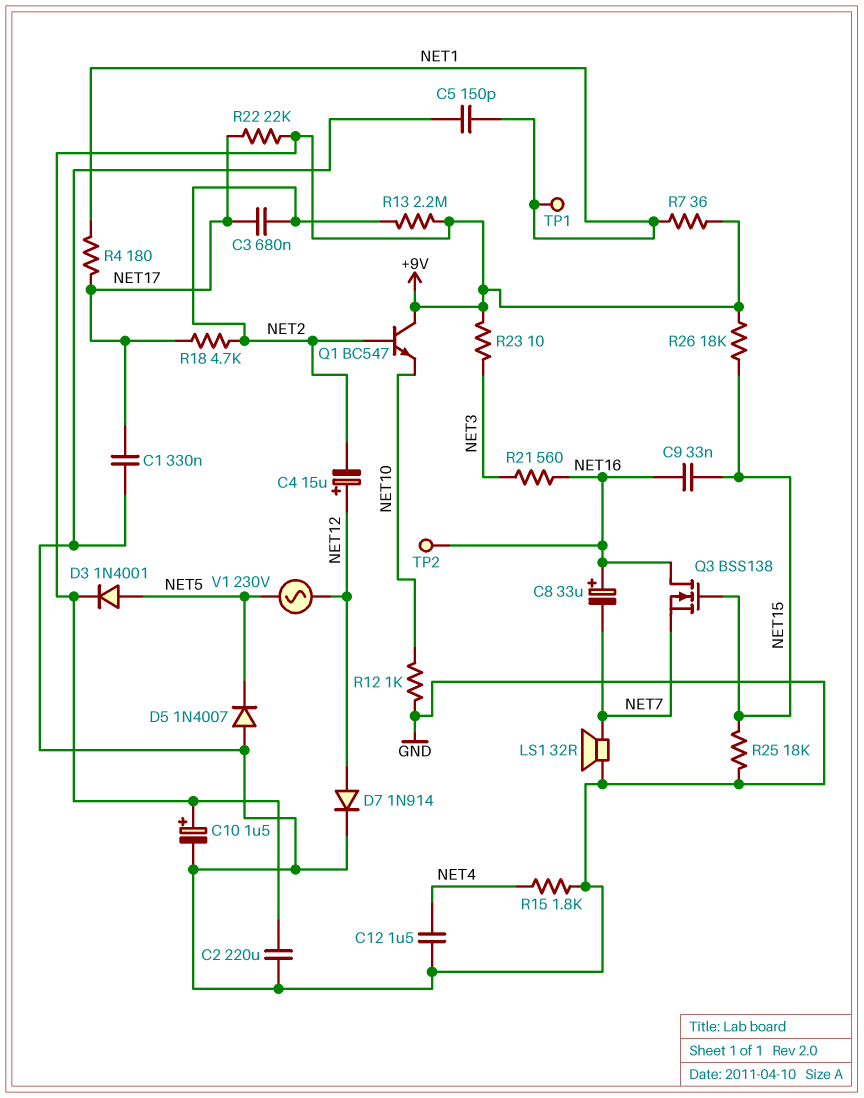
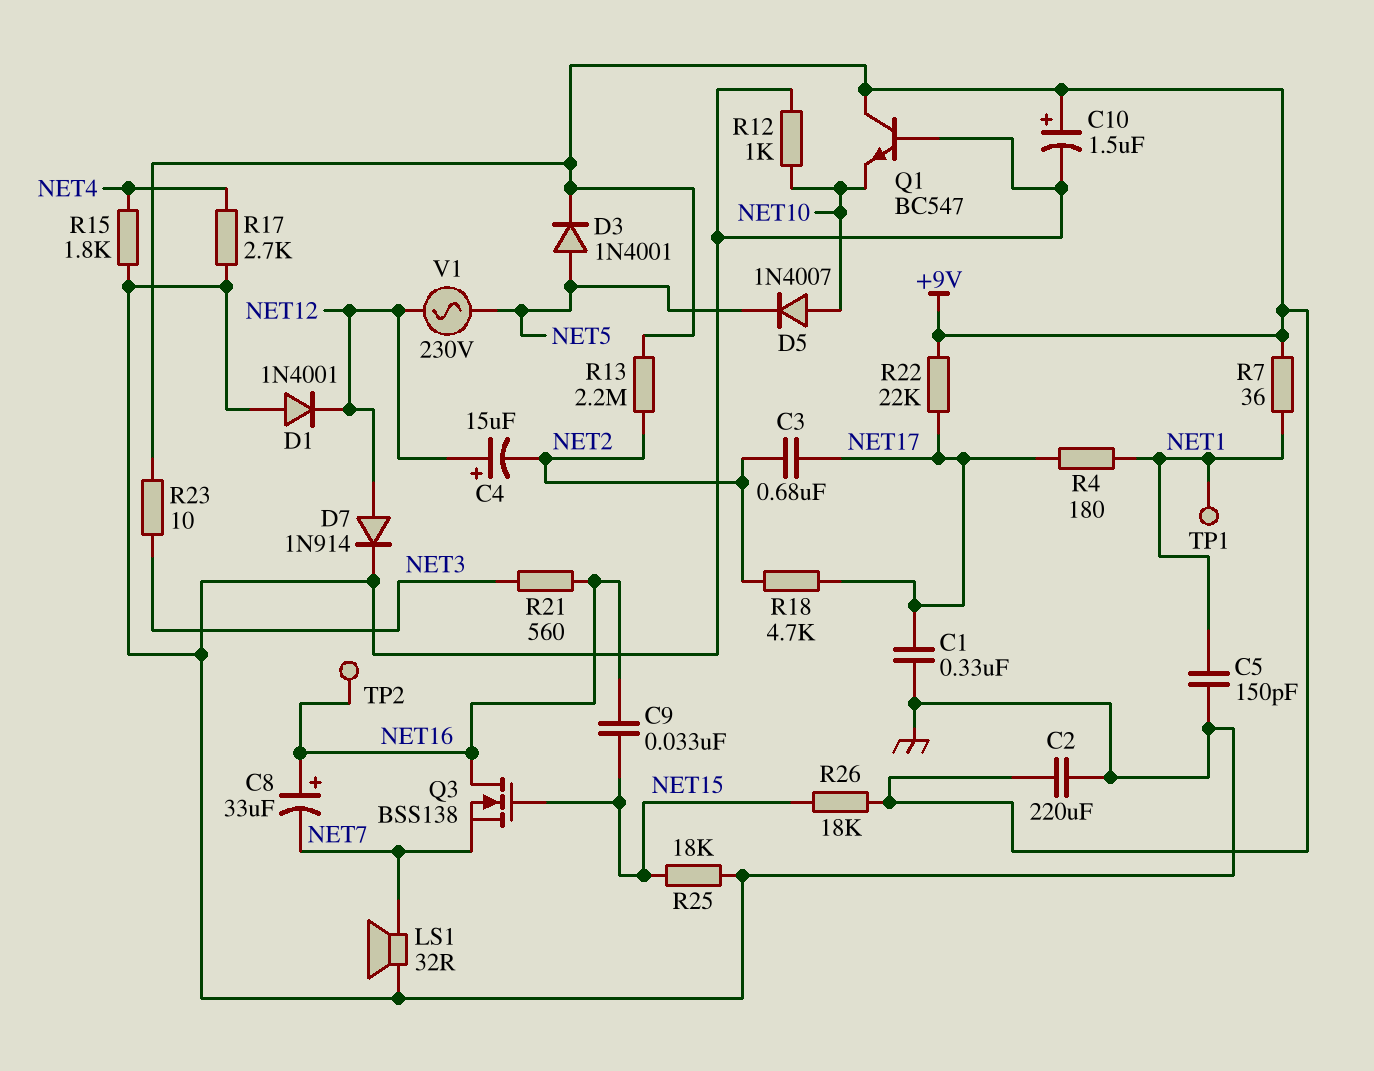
C12: 1.5uF (GND, NET4) -> none
D1: none -> diode 1N4001 (A GND, K NET12)
D5: diode 1N4007 (A GND, K NET5) -> diode 1N4007 (A NET10, K NET5)
Q1: NPN BC547 (B NET2, C +9V, E NET10) -> NPN BC547 (B GND, C +9V, E NET10)
R17: none -> 2.7k (GND, NET4)

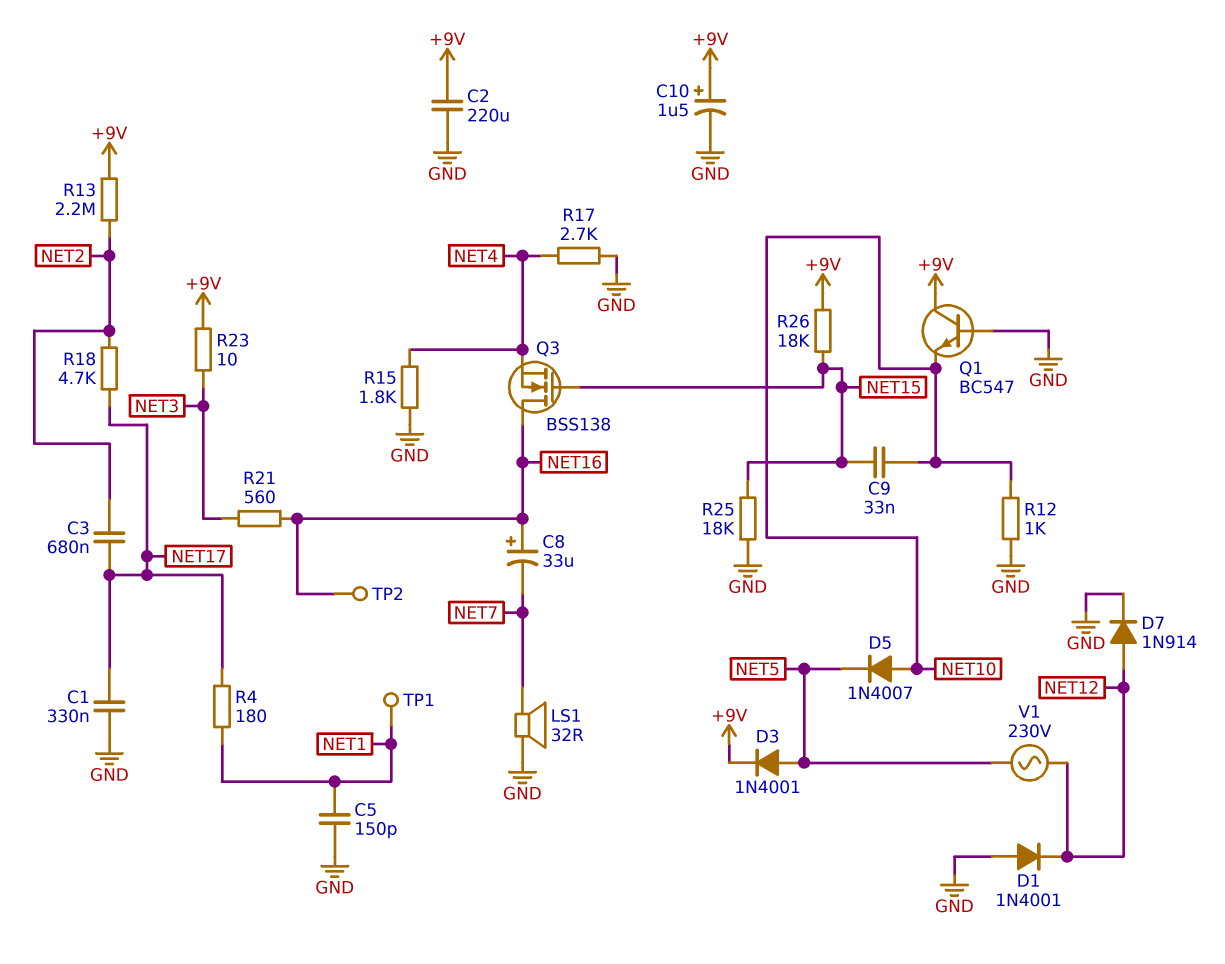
C4: 15uF (plus NET12, minus NET2) -> none
C9: 33nF (NET15, NET16) -> 33nF (NET10, NET15)
Q3: NMOS BSS138 (G NET15, D NET16, S NET7) -> NMOS BSS138 (G NET15, D NET16, S NET4)
R7: 36 (+9V, NET1) -> none
R22: 22k (+9V, NET17) -> none

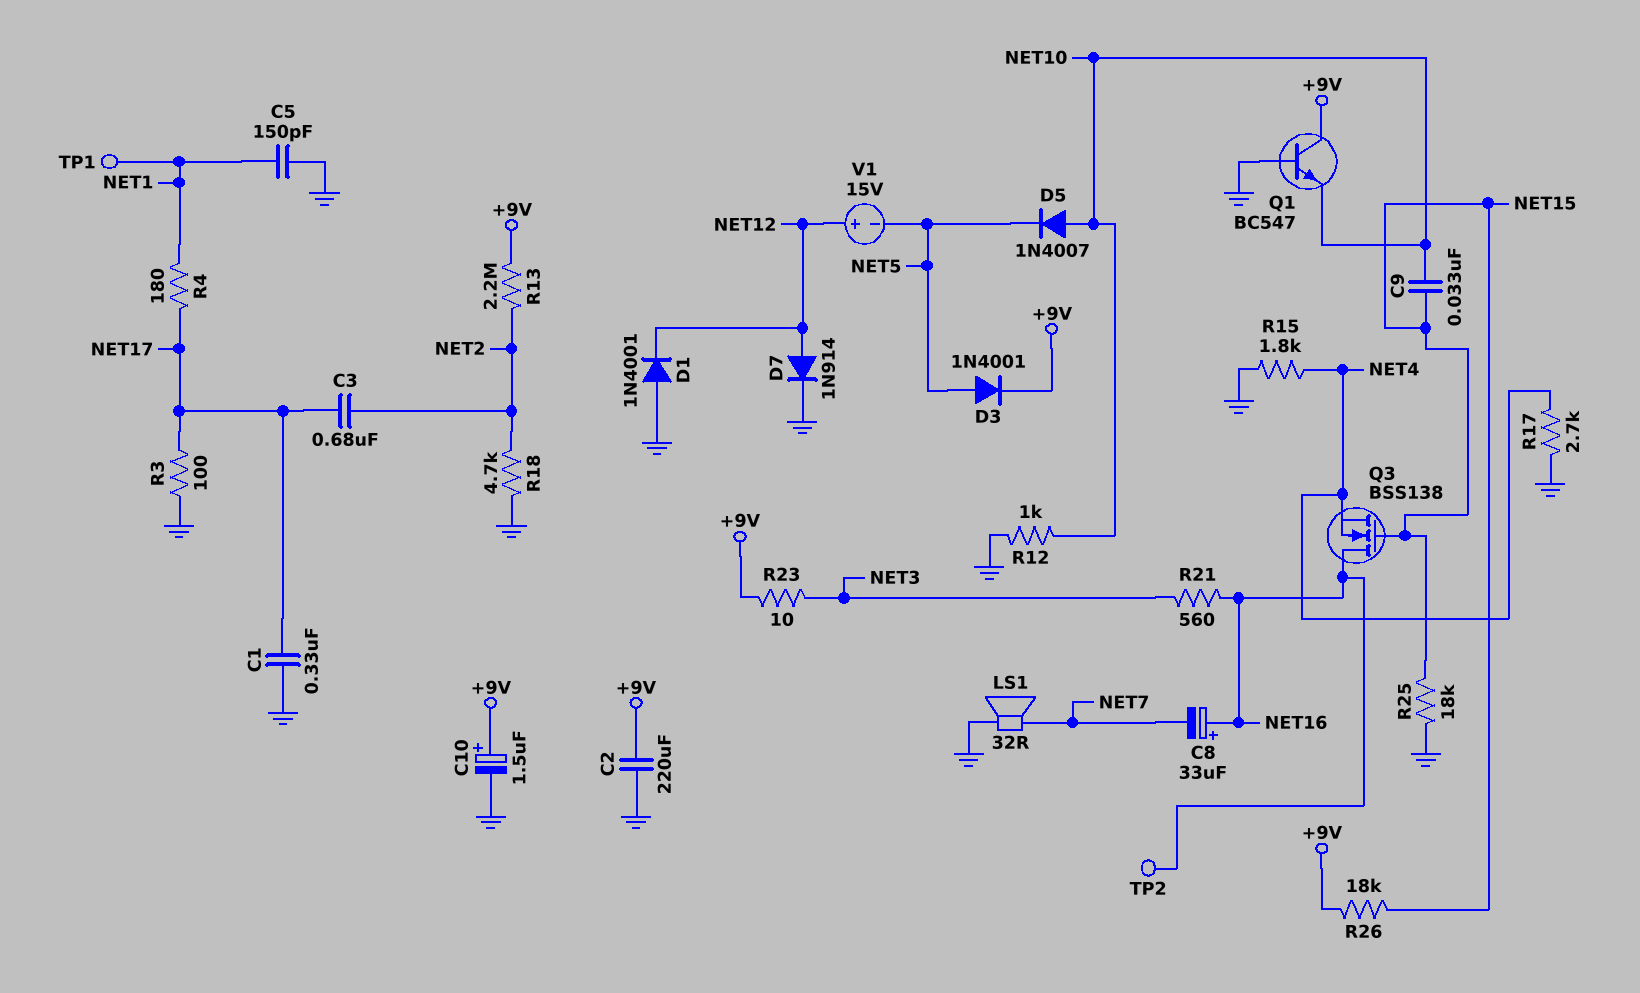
R3: none -> 100 (GND, NET17)
R18: 4.7k (NET2, NET17) -> 4.7k (GND, NET2)
V1: AC 230V (NET5, NET12) -> 15V (plus NET12, minus NET5)

